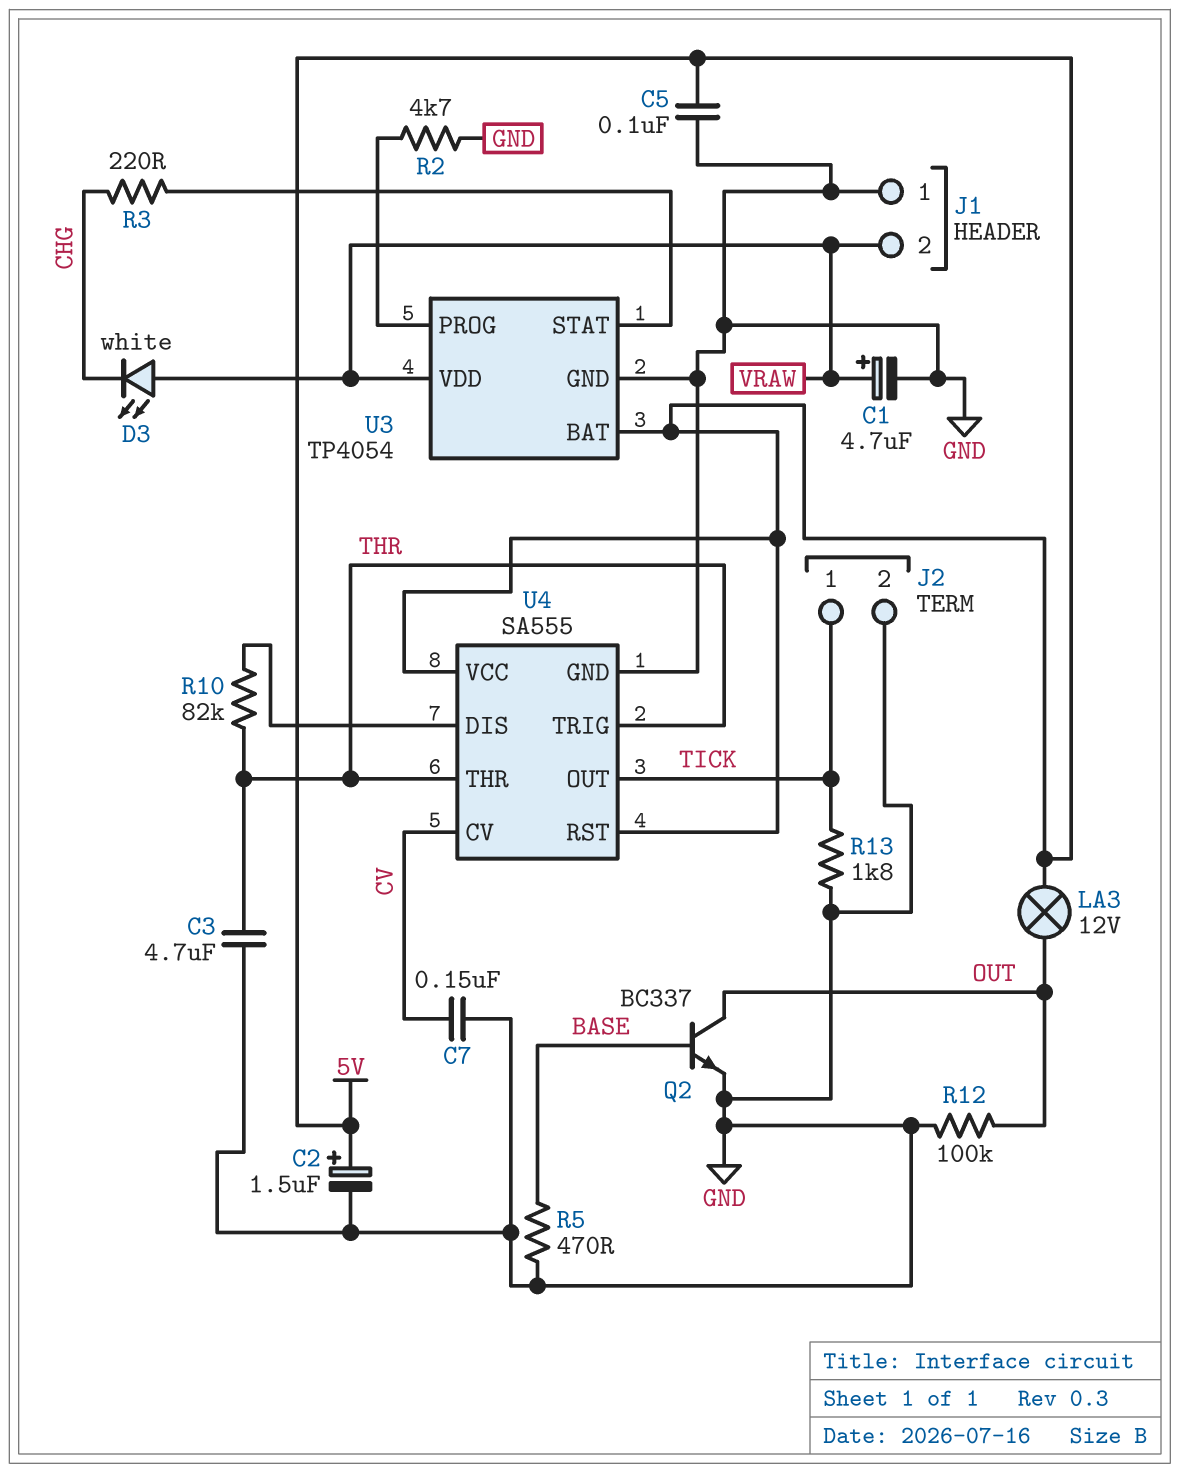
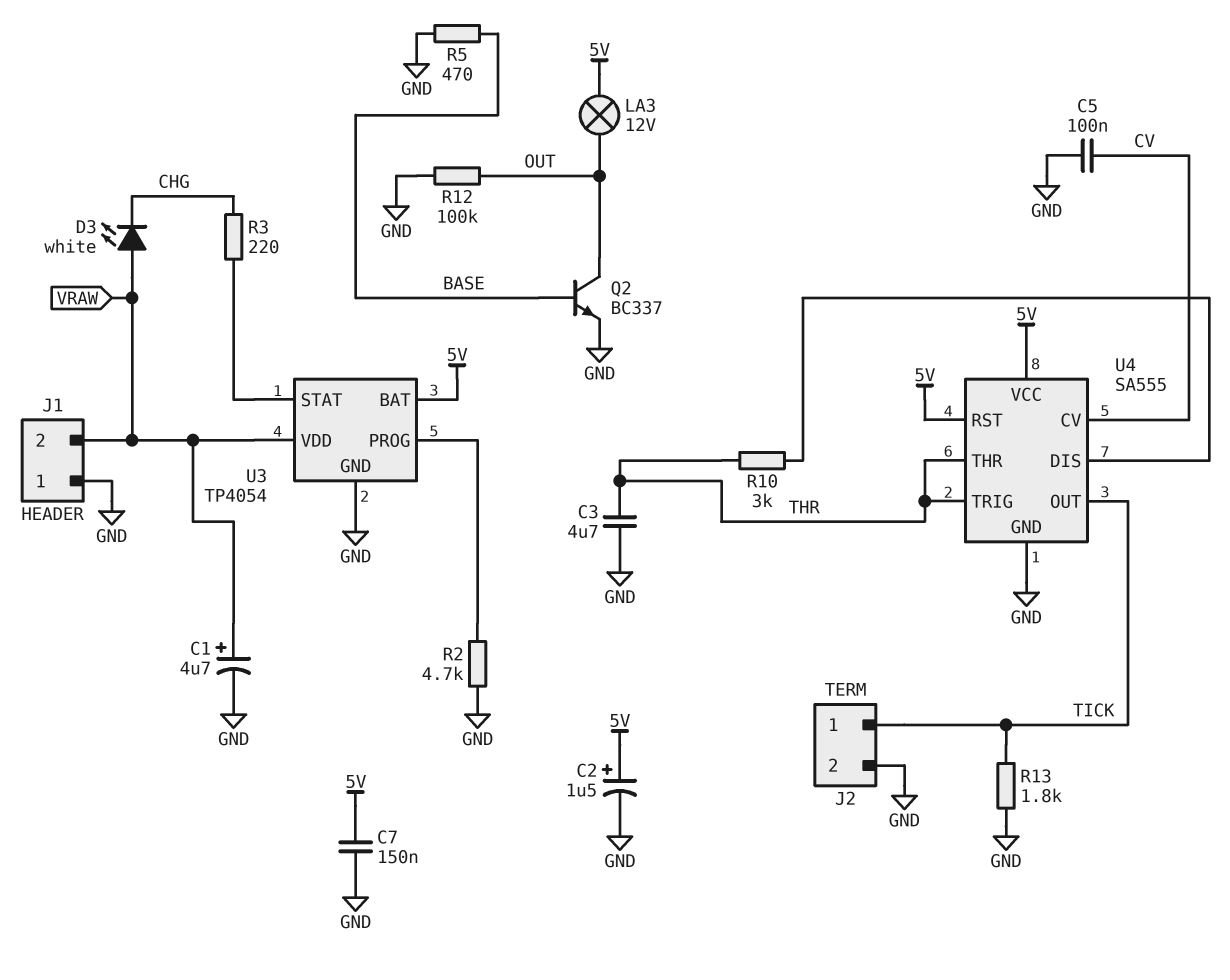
C5: 100nF (5V, GND) -> 100nF (CV, GND)
C7: 150nF (CV, GND) -> 150nF (5V, GND)
R10: 82k (THR, U4/DIS) -> 3k (THR, U4/DIS)

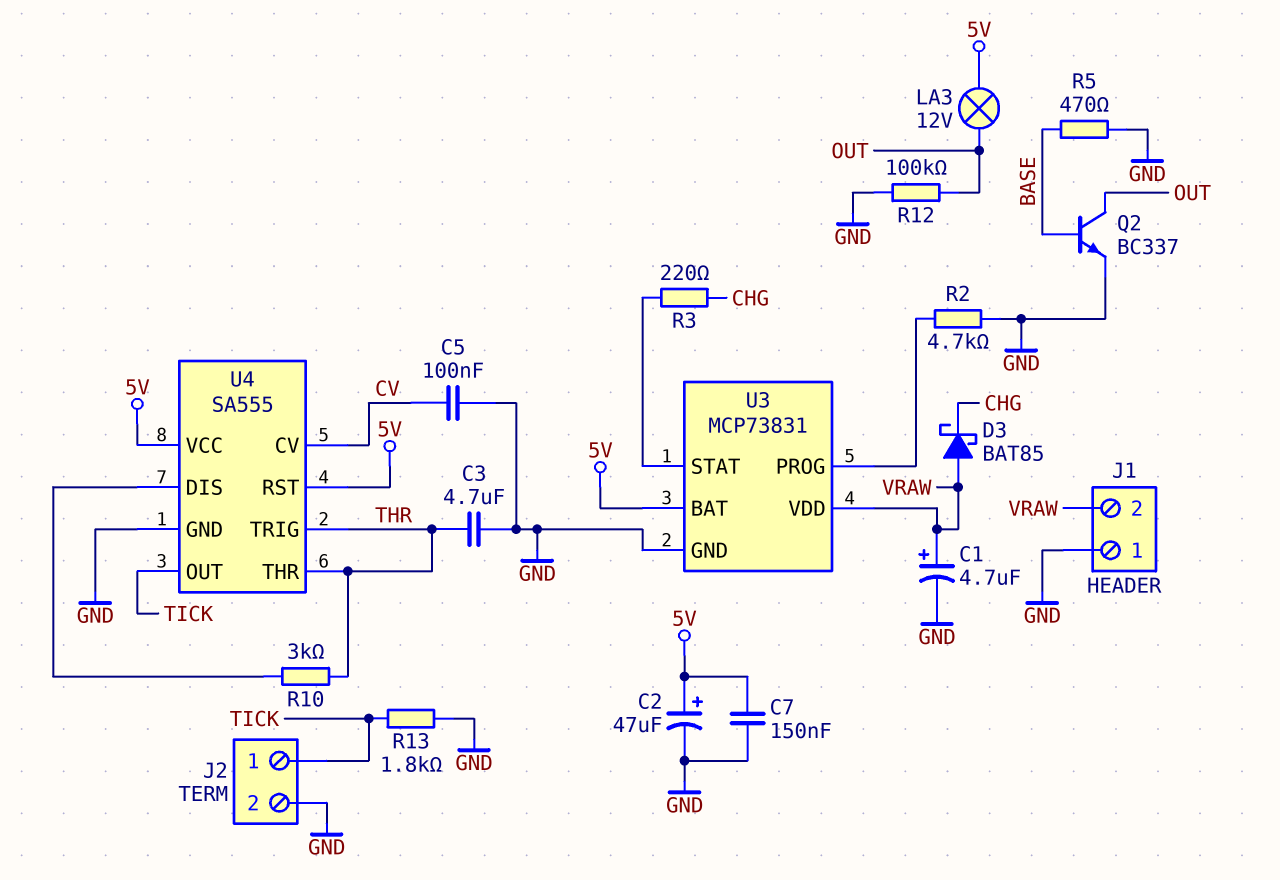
C2: 1.5uF (plus 5V, minus GND) -> 47uF (plus 5V, minus GND)
D3: LED white (A VRAW, K CHG) -> schottky BAT85 (A VRAW, K CHG)
U3: TP4054 -> MCP73831

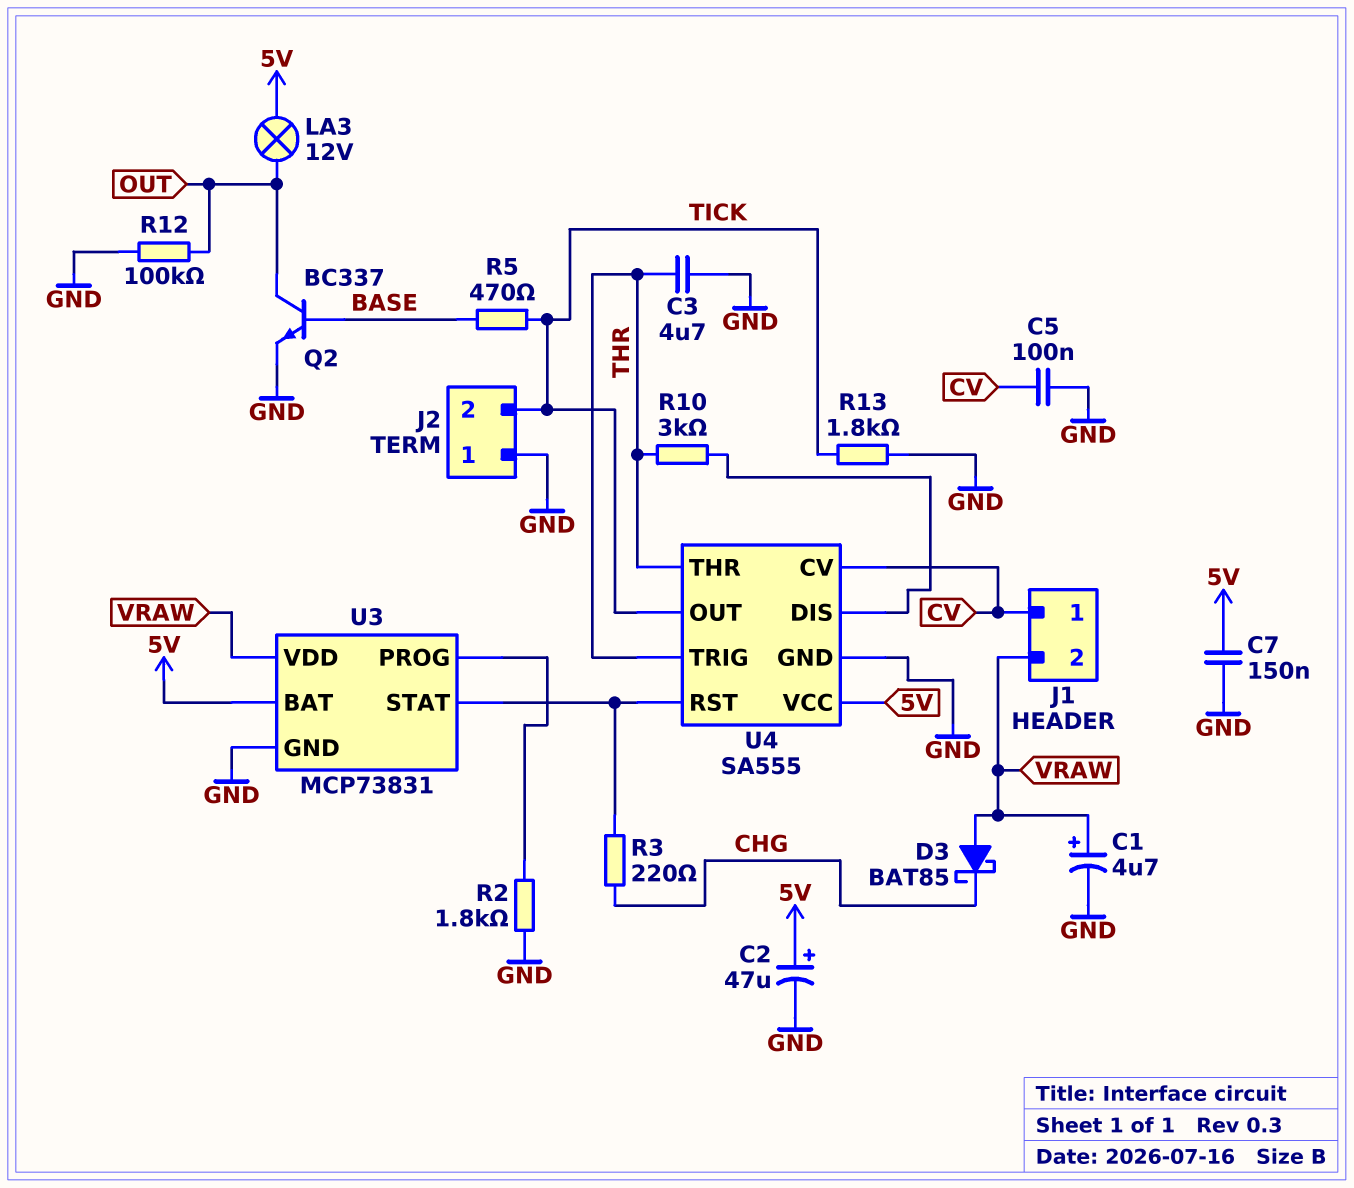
J1 pin 1: GND -> CV
J2 pin 1: TICK -> GND
J2 pin 2: GND -> TICK
R2: 4.7k (GND, U3/PROG) -> 1.8k (GND, U3/PROG)
R5: 470 (BASE, GND) -> 470 (BASE, TICK)
U4 pin RST: 5V -> U3/STAT

